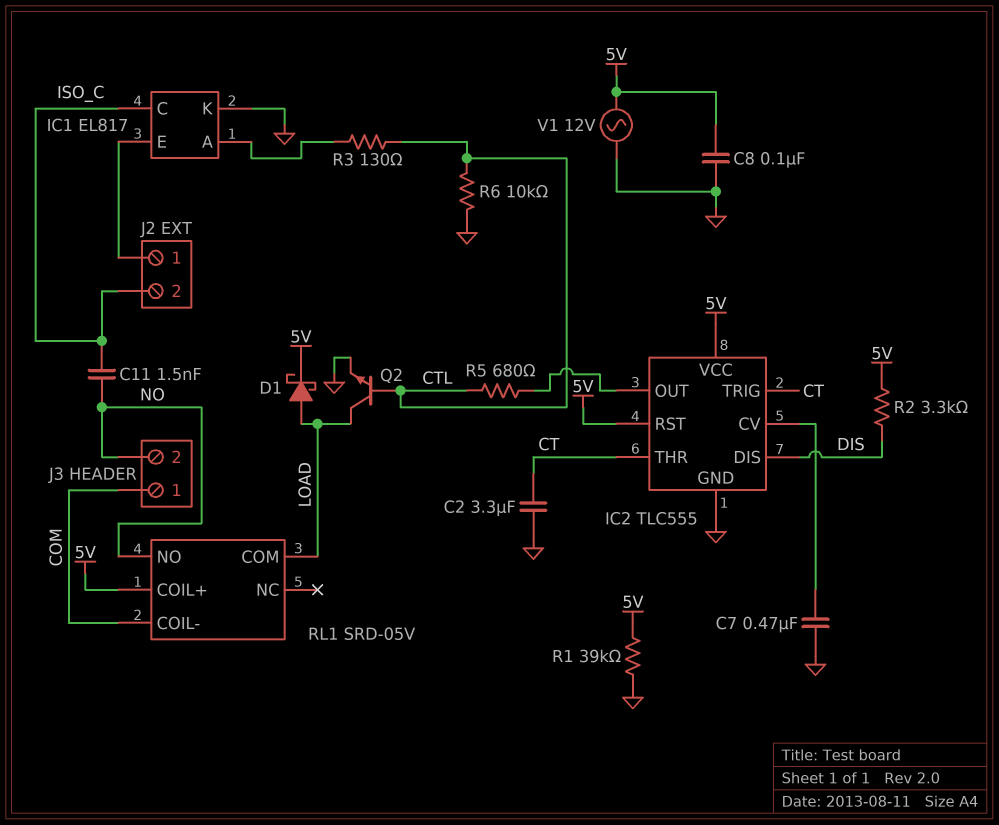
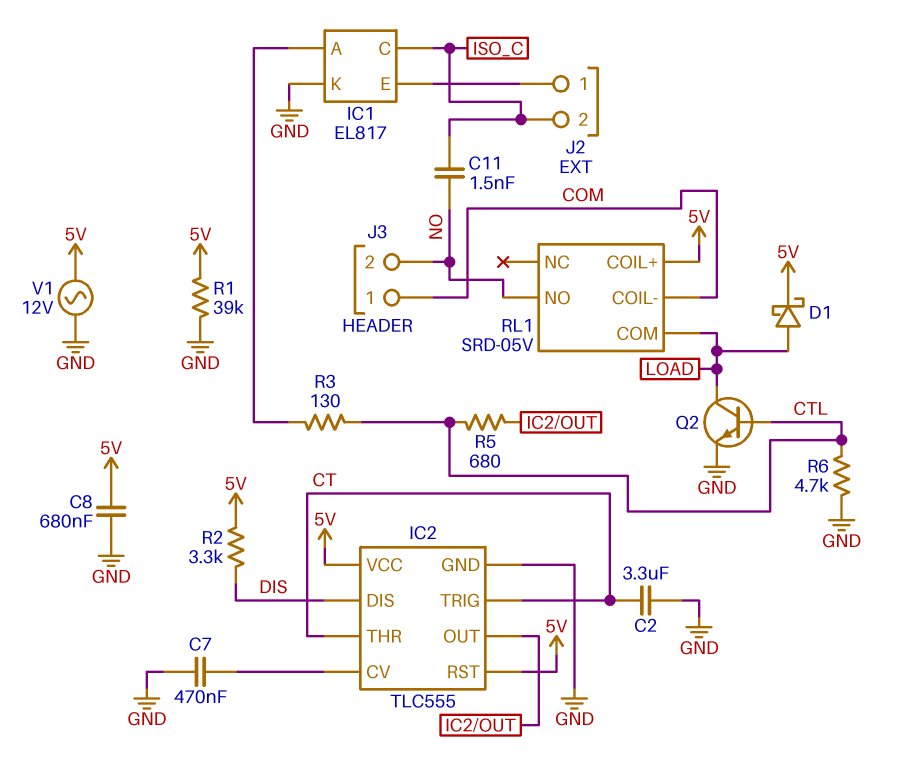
C8: 100nF (5V, GND) -> 680nF (5V, GND)
R6: 10k (CTL, GND) -> 4.7k (CTL, GND)

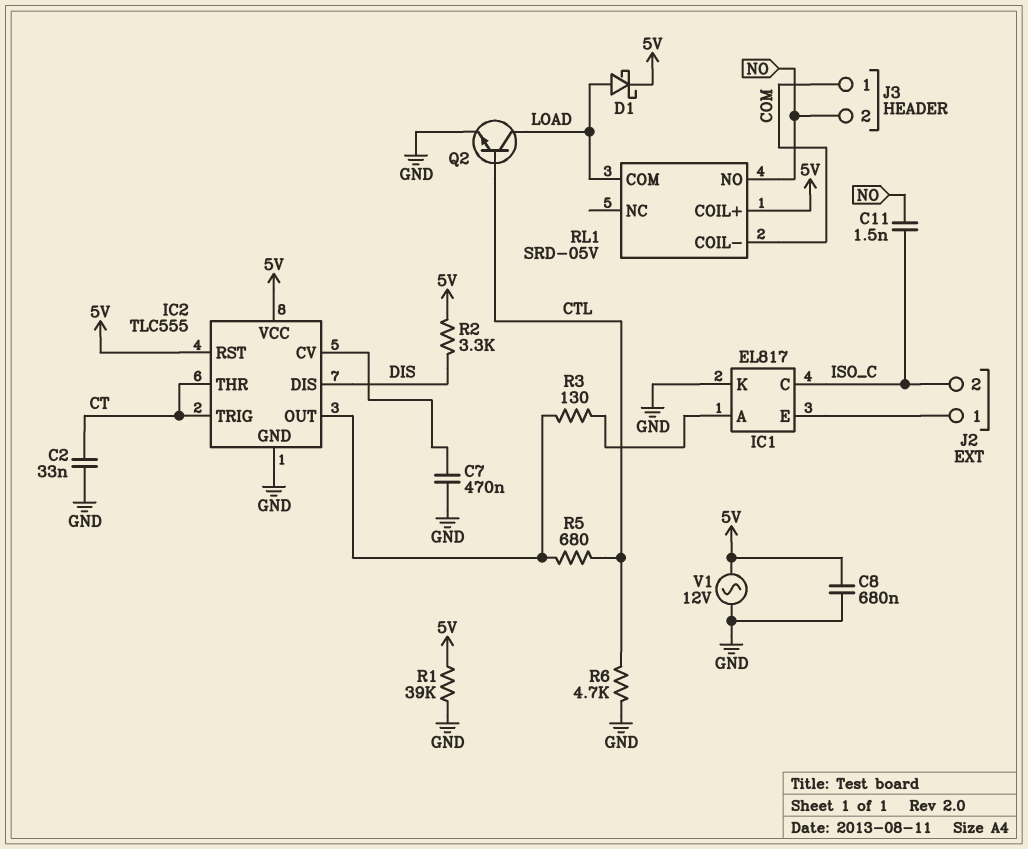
C2: 3.3uF (CT, GND) -> 33nF (CT, GND)
R3: 130 (CTL, IC1/A) -> 130 (IC1/A, IC2/OUT)

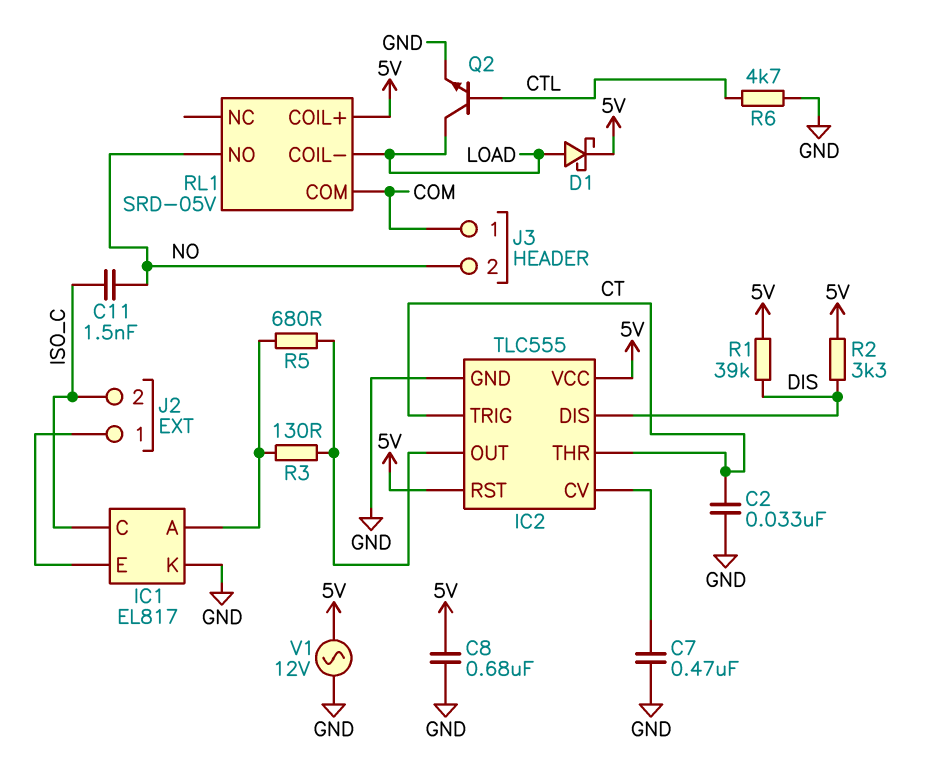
R1: 39k (5V, GND) -> 39k (5V, DIS)
R5: 680 (CTL, IC2/OUT) -> 680 (IC1/A, IC2/OUT)
RL1 pin COIL-: COM -> LOAD
RL1 pin COM: LOAD -> COM

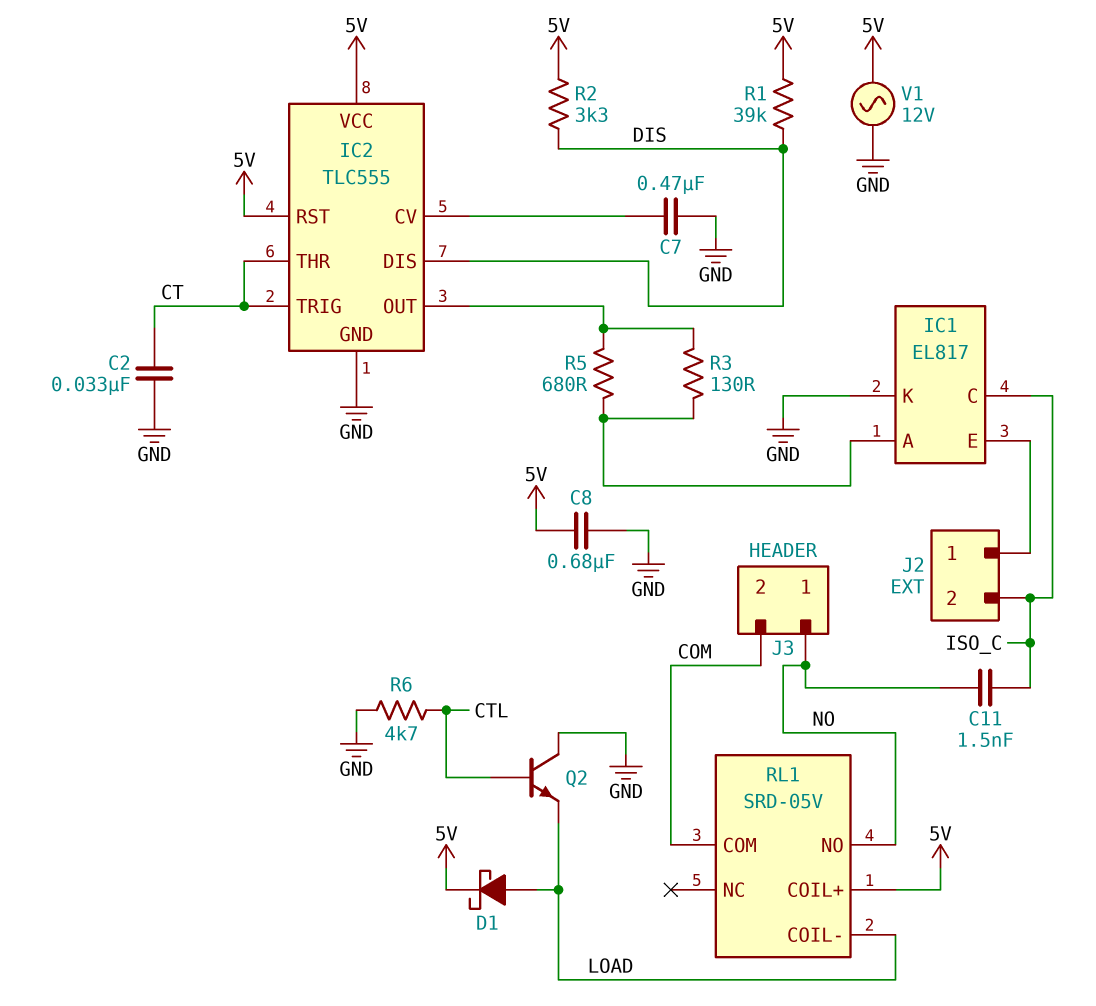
J3 pin 1: COM -> NO
J3 pin 2: NO -> COM
Q2: NPN (B CTL, C LOAD, E GND) -> NPN (B CTL, C GND, E LOAD)

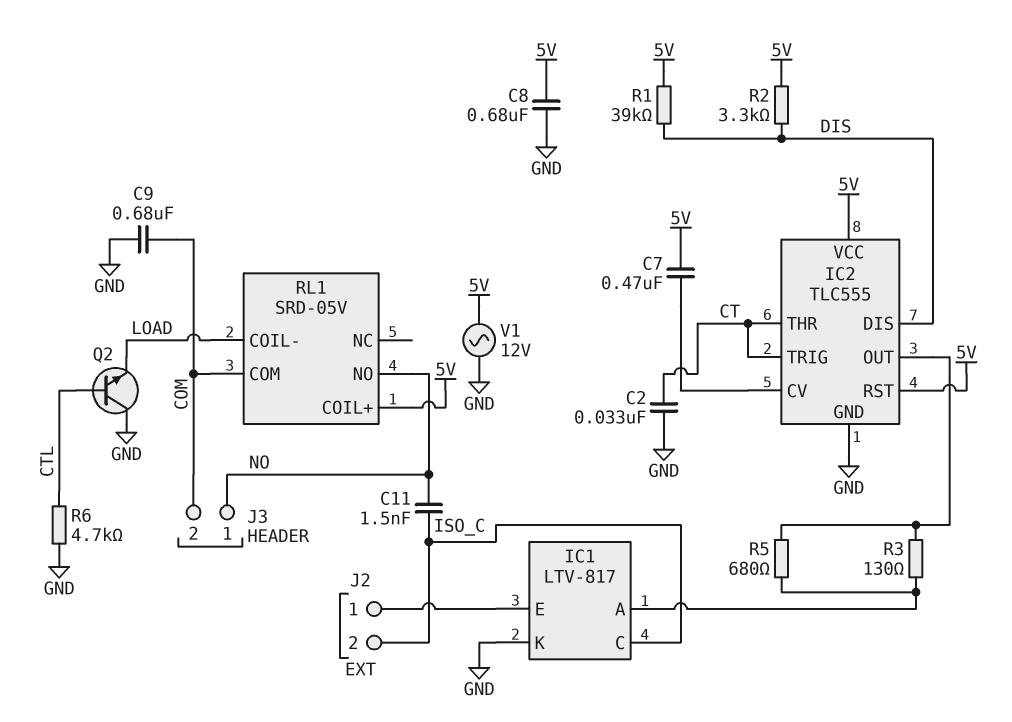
C7: 470nF (GND, IC2/CV) -> 470nF (5V, IC2/CV)
C9: none -> 680nF (COM, GND)
D1: schottky (A LOAD, K 5V) -> none
IC1: EL817 -> LTV-817

